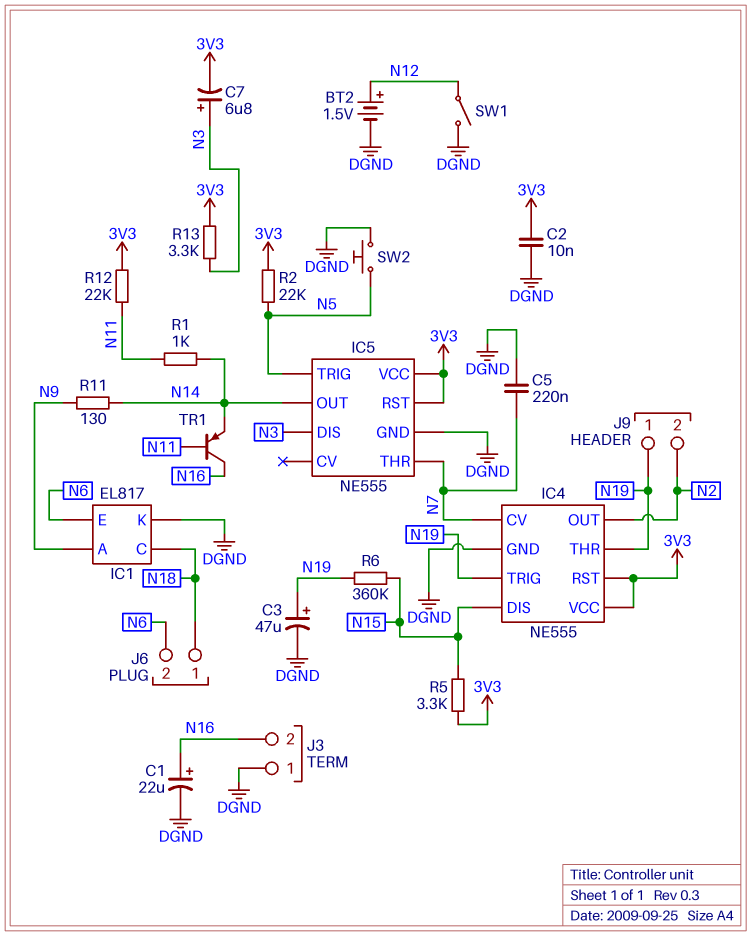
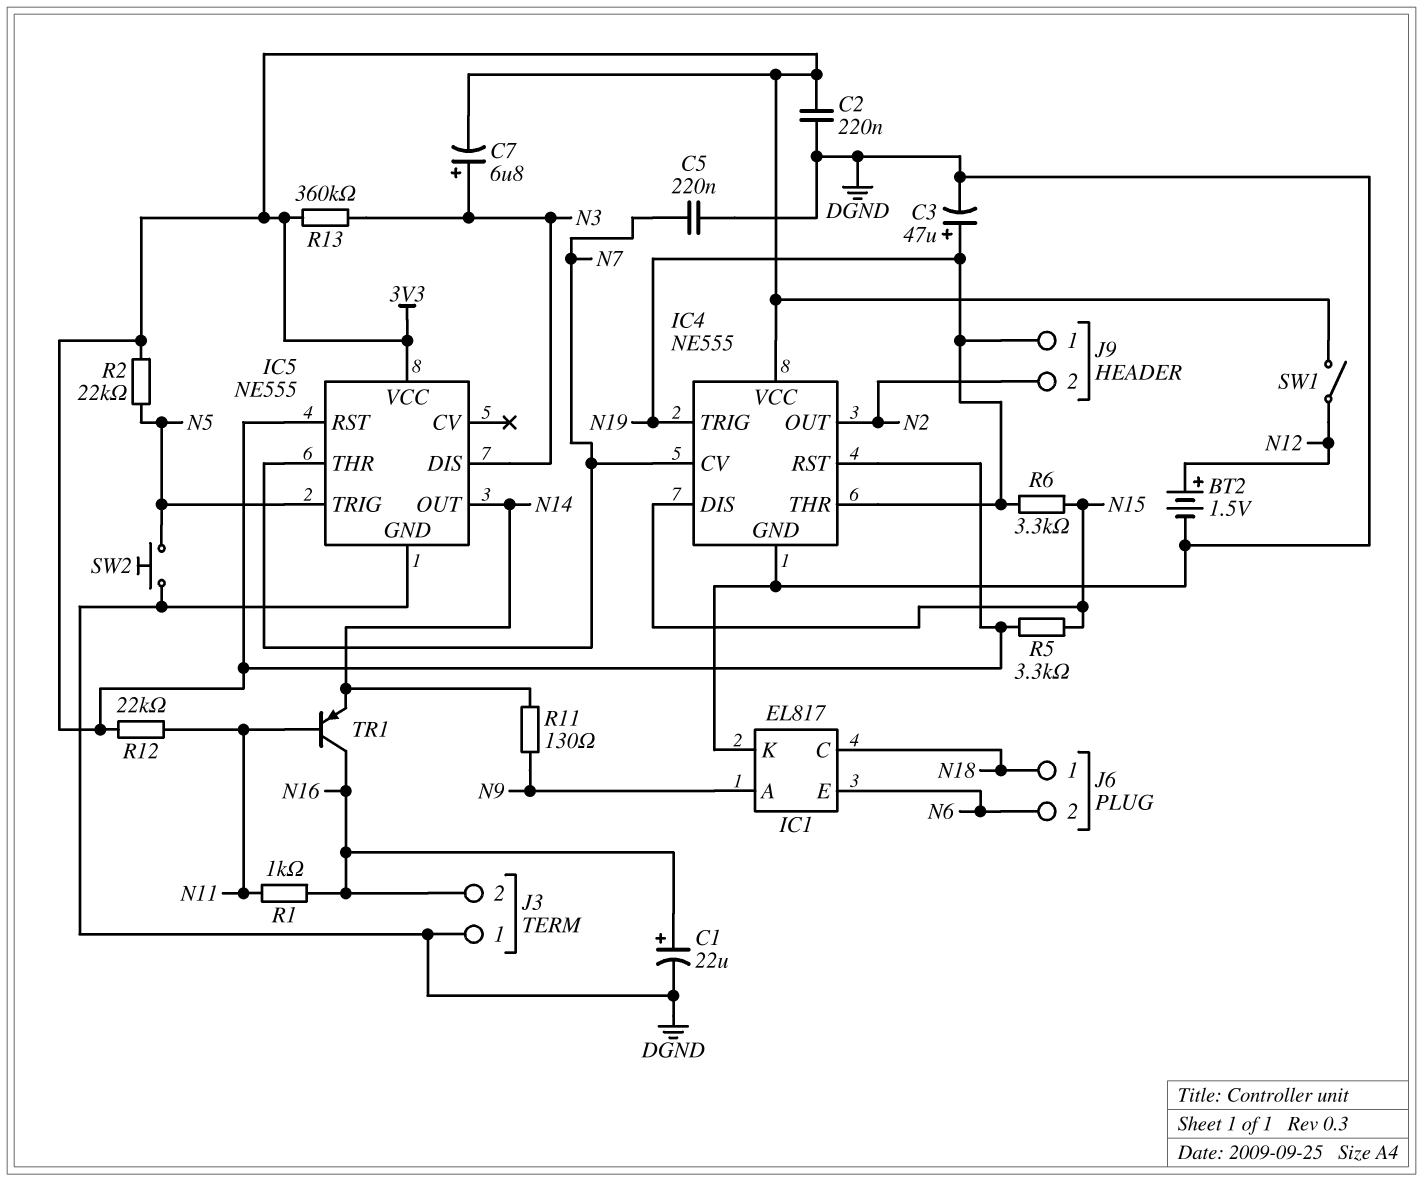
C2: 10nF (3V3, DGND) -> 220nF (3V3, DGND)
R1: 1k (N11, N14) -> 1k (N11, N16)
R6: 360k (N15, N19) -> 3.3k (N15, N19)
R13: 3.3k (3V3, N3) -> 360k (3V3, N3)
SW1: switch (DGND, N12) -> switch (3V3, N12)

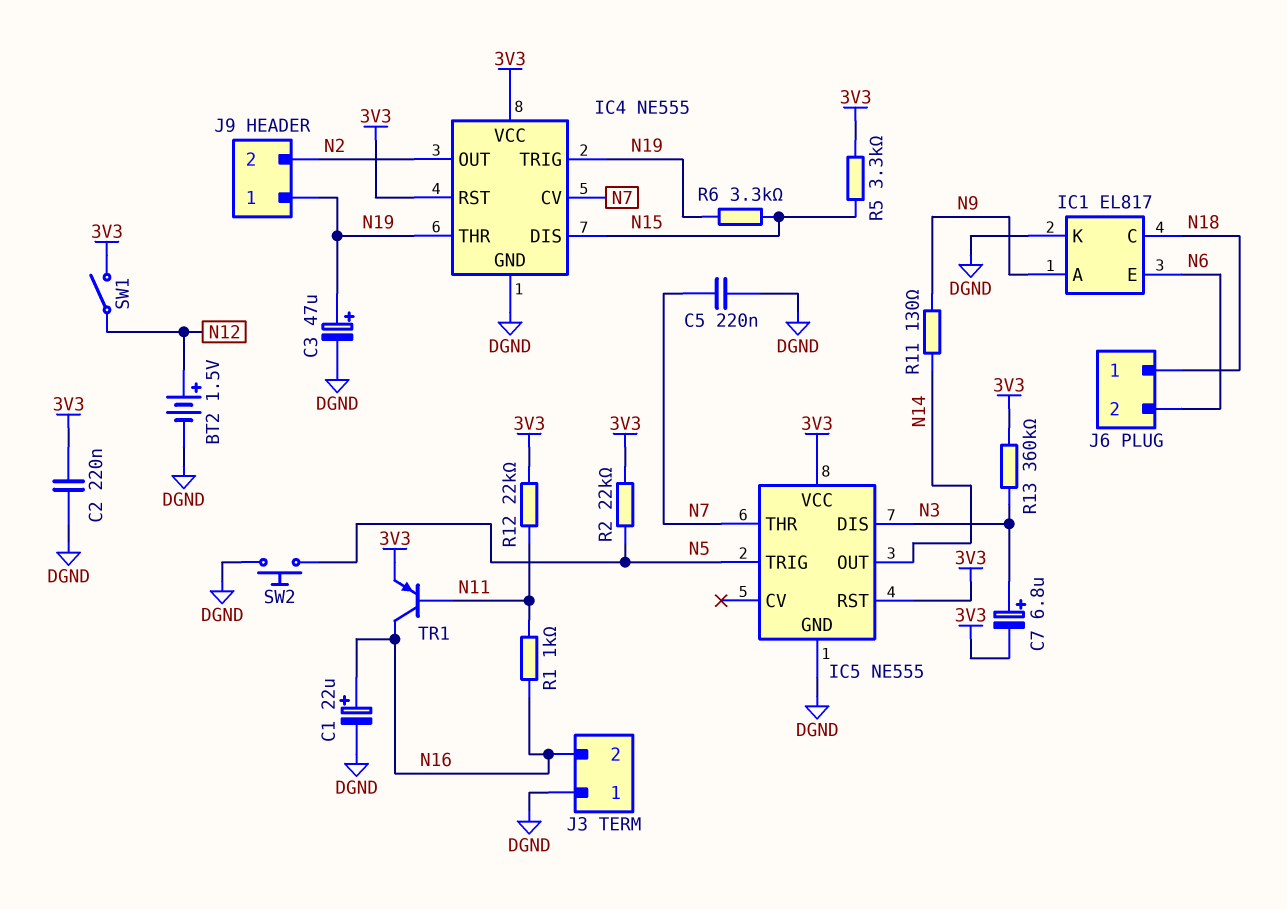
TR1: PNP (B N11, C N16, E N14) -> PNP (B N11, C N16, E 3V3)

